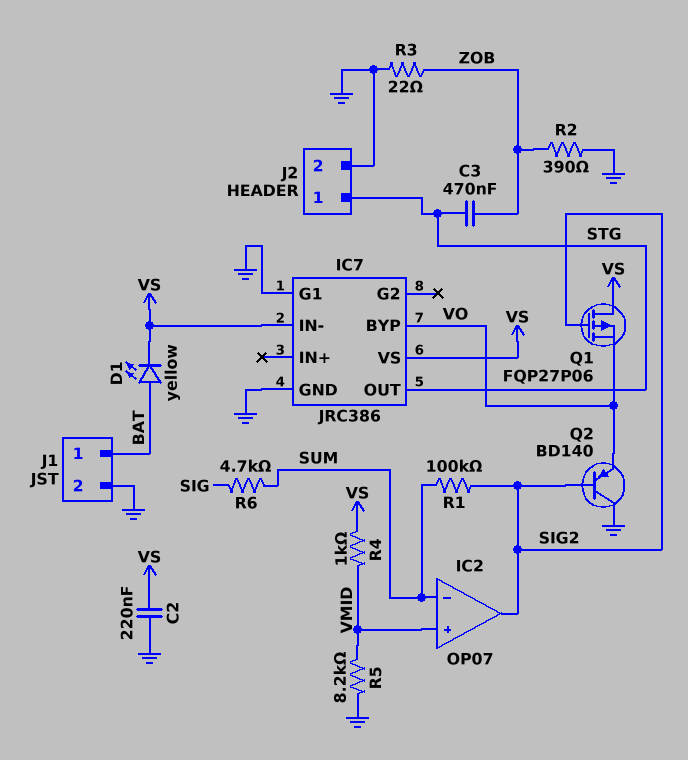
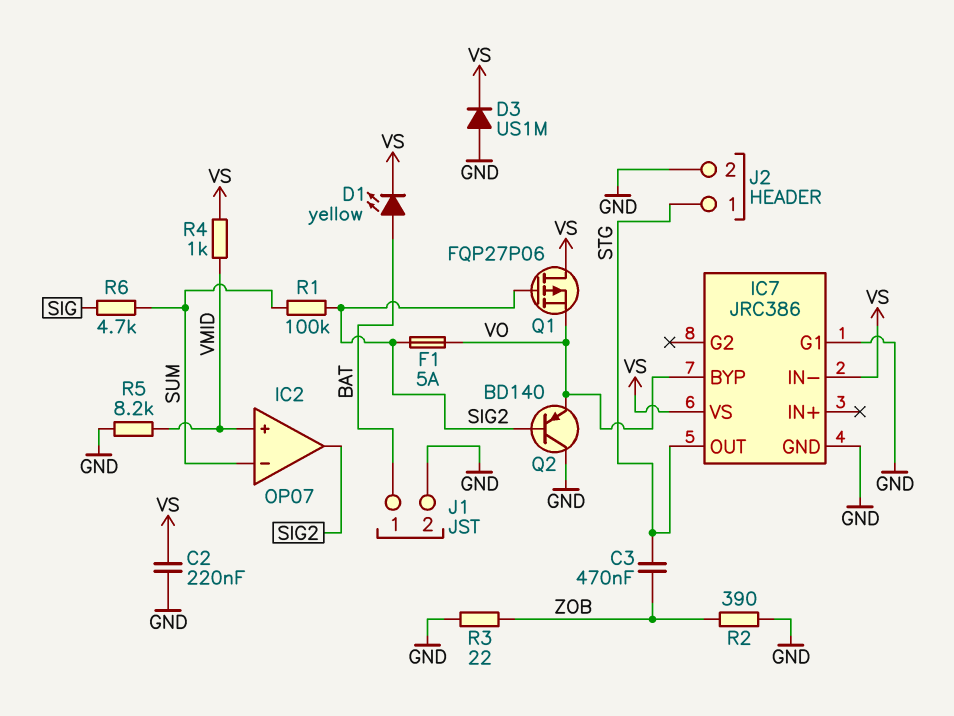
D3: none -> diode US1M (A GND, K VS)
F1: none -> 5A (SIG2, VO)

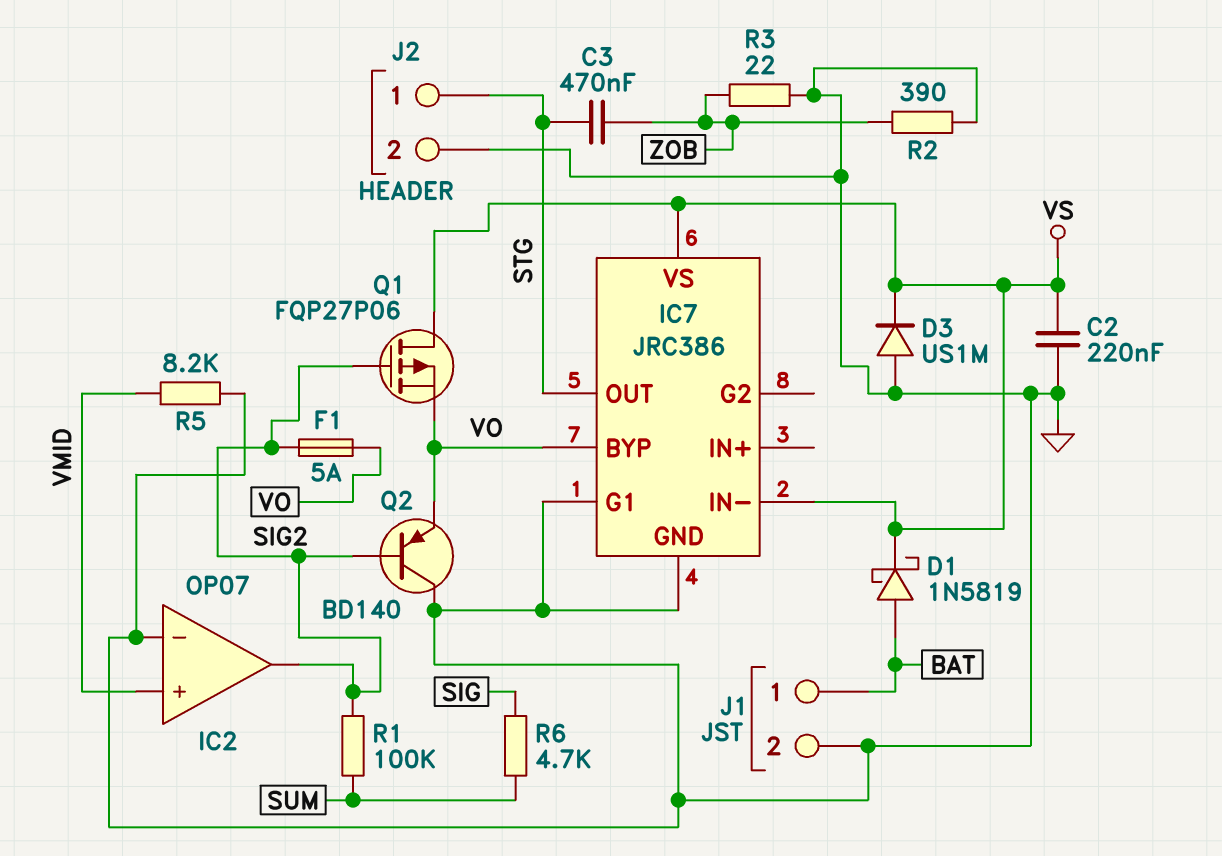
D1: LED yellow (A BAT, K VS) -> schottky 1N5819 (A BAT, K VS)
IC2 pin in-: SUM -> GND
R4: 1k (VMID, VS) -> none

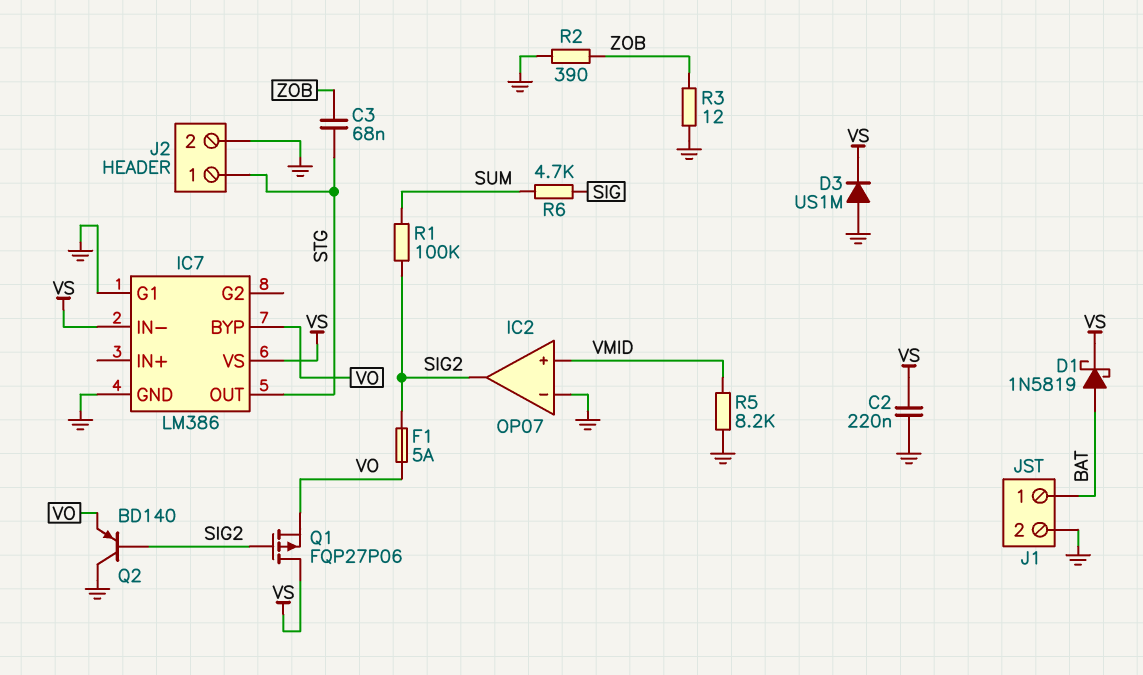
C3: 470nF (STG, ZOB) -> 68nF (STG, ZOB)
IC7: JRC386 -> LM386
R3: 22 (GND, ZOB) -> 12 (GND, ZOB)

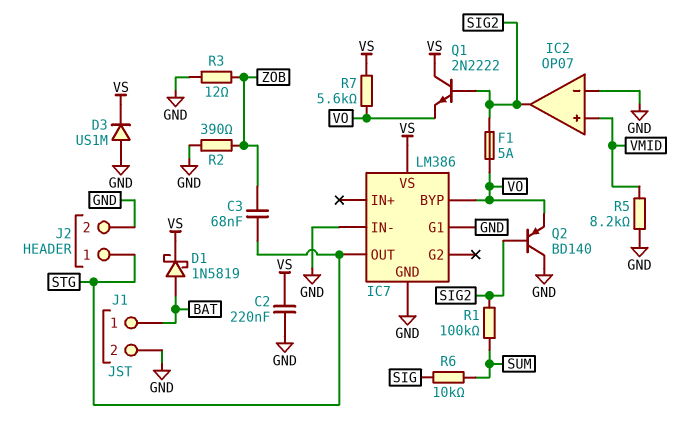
IC7 pin IN-: VS -> GND
Q1: PMOS FQP27P06 (G SIG2, D VS, S VO) -> NPN 2N2222 (B SIG2, C VS, E VO)
R6: 4.7k (SIG, SUM) -> 10k (SIG, SUM)
R7: none -> 5.6k (VO, VS)

